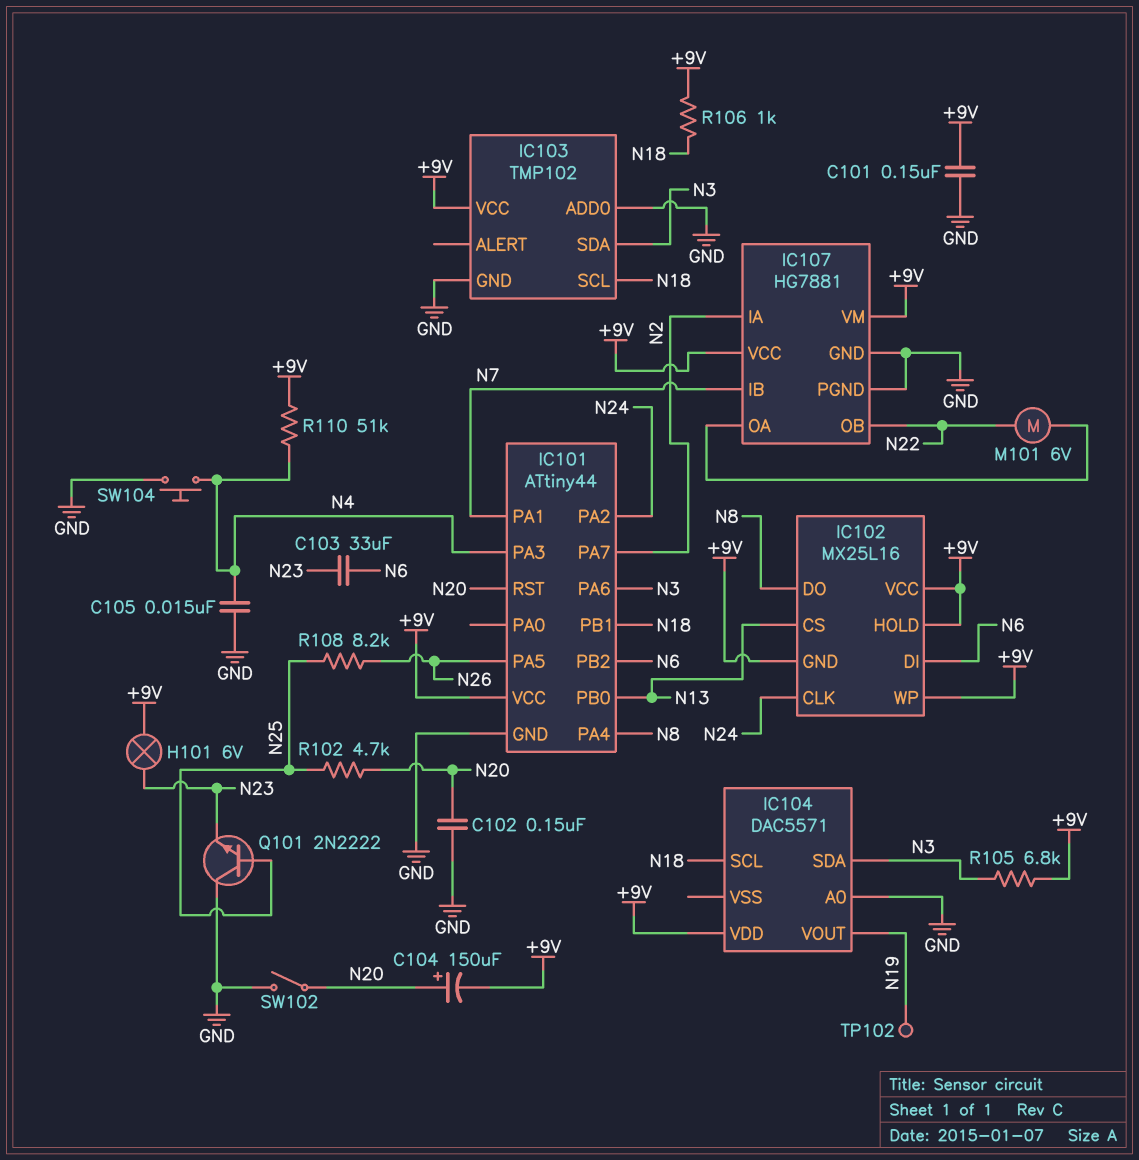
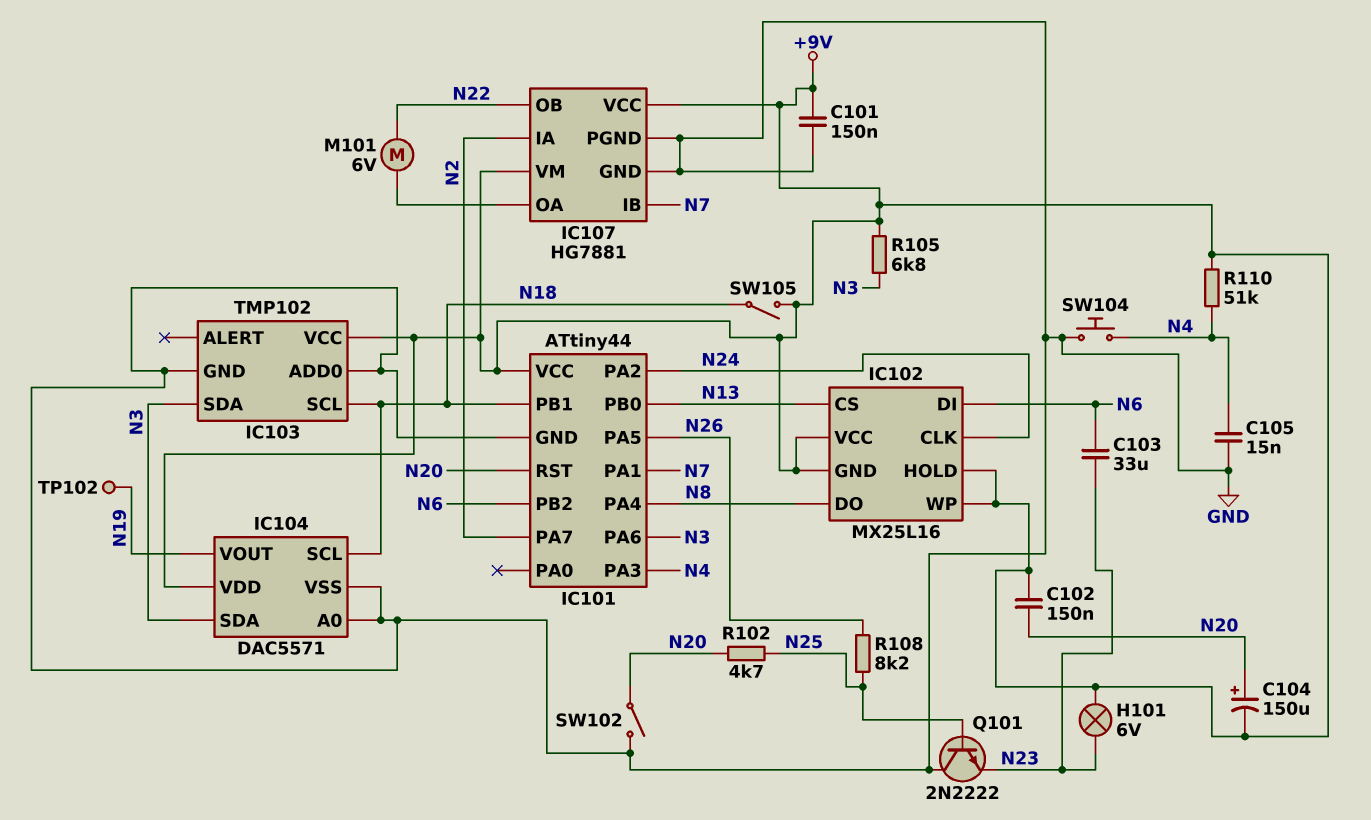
C102: 150nF (GND, N20) -> 150nF (+9V, N20)
IC104 pin VSS: none -> GND
R106: 1k (+9V, N18) -> none
SW105: none -> switch (+9V, N18)

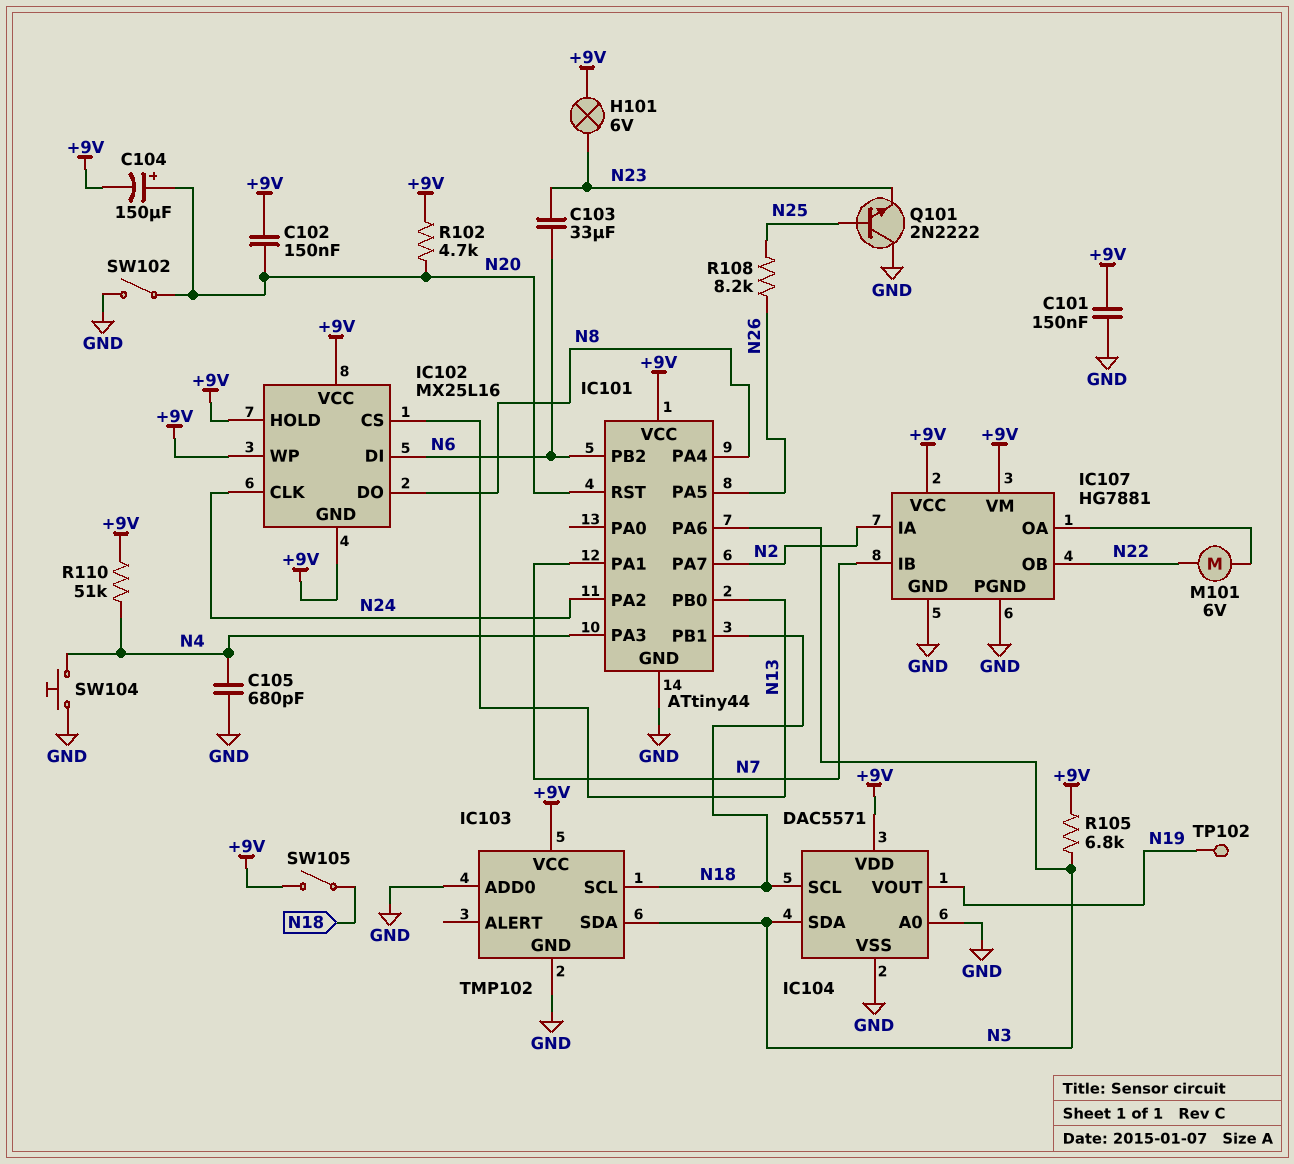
C105: 15nF (GND, N4) -> 680pF (GND, N4)
R102: 4.7k (N20, N25) -> 4.7k (+9V, N20)

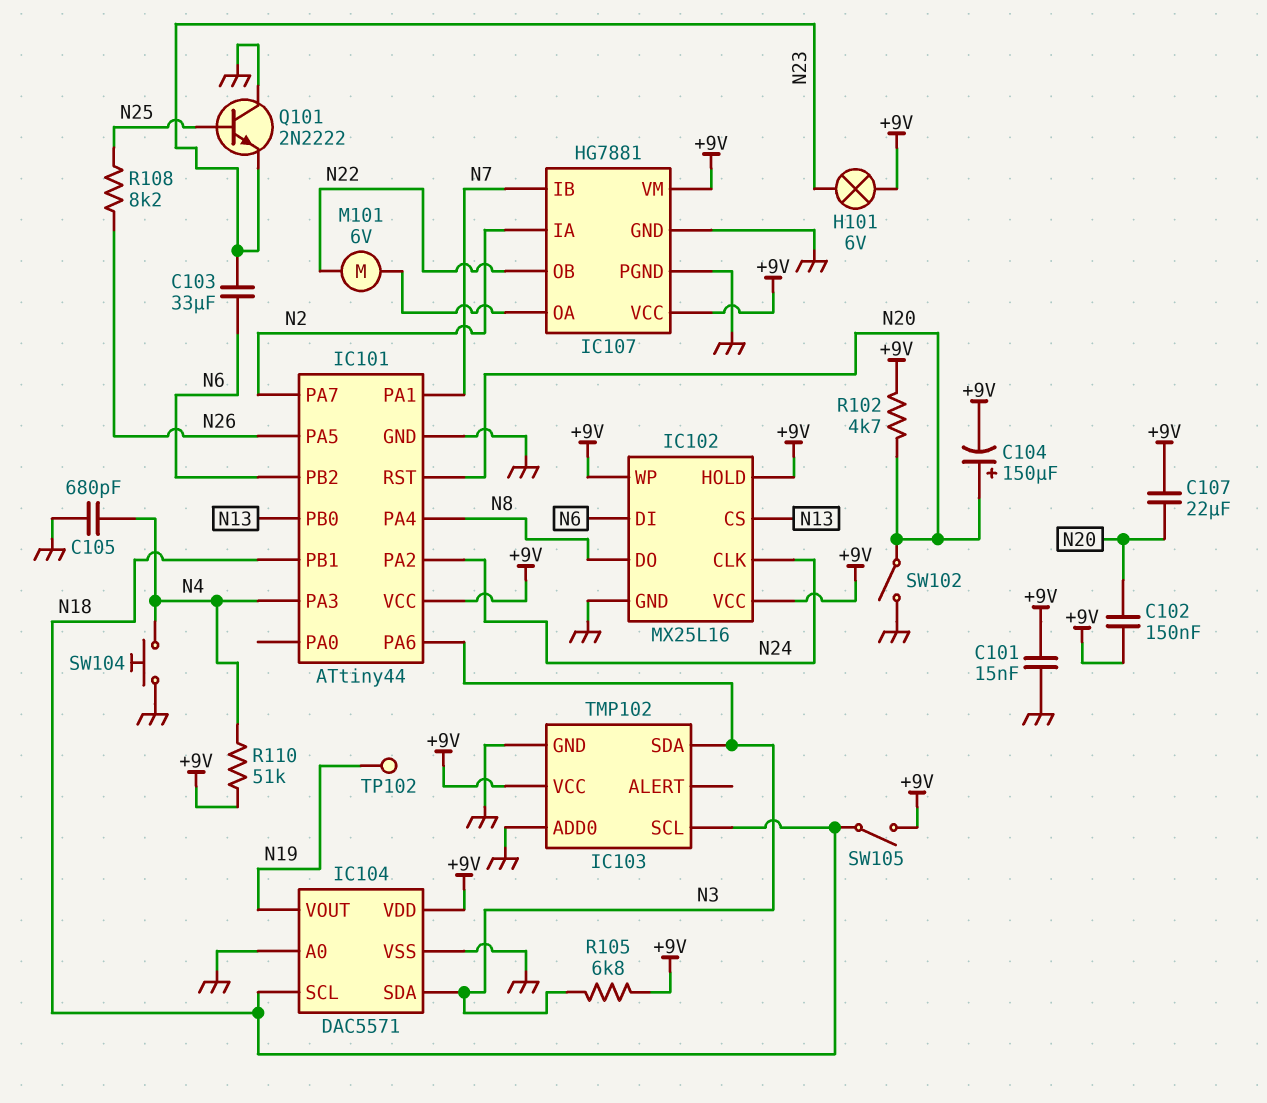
C101: 150nF (+9V, GND) -> 15nF (+9V, GND)
C107: none -> 22uF (+9V, N20)
IC102 pin GND: +9V -> GND

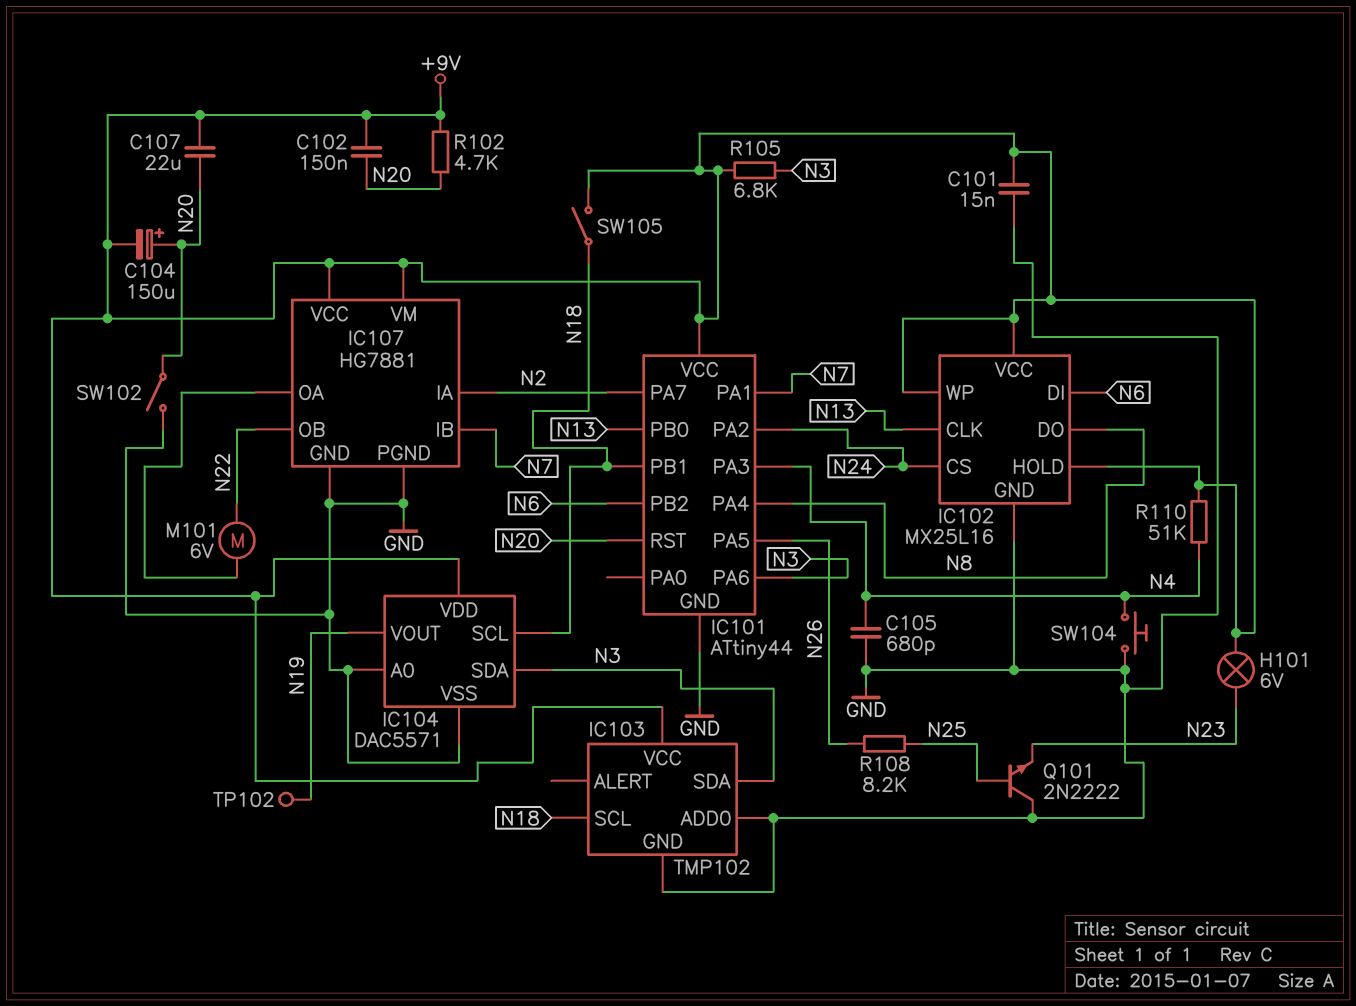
C103: 33uF (N6, N23) -> none
IC102 pin CLK: N24 -> N13
IC102 pin CS: N13 -> N24

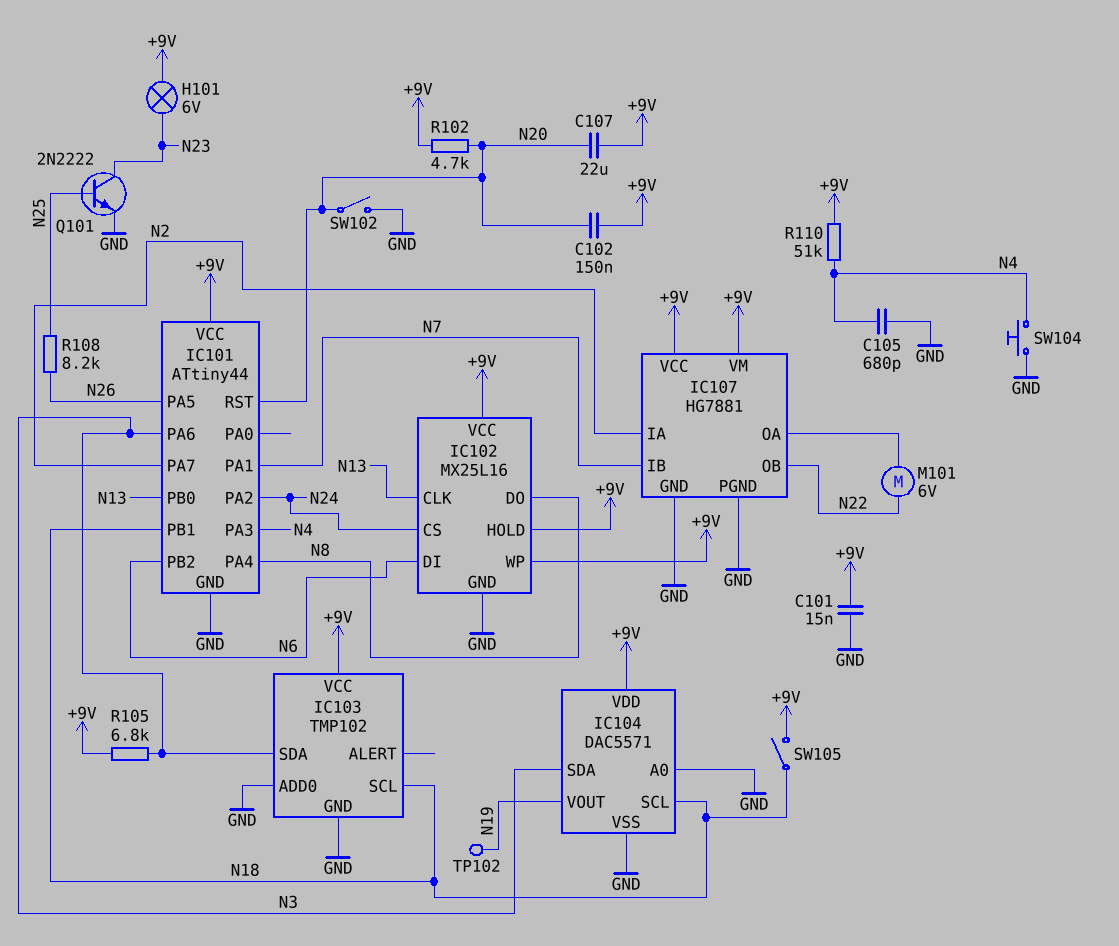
C104: 150uF (plus N20, minus +9V) -> none
Q101: NPN 2N2222 (B N25, C GND, E N23) -> NPN 2N2222 (B N25, C N23, E GND)

